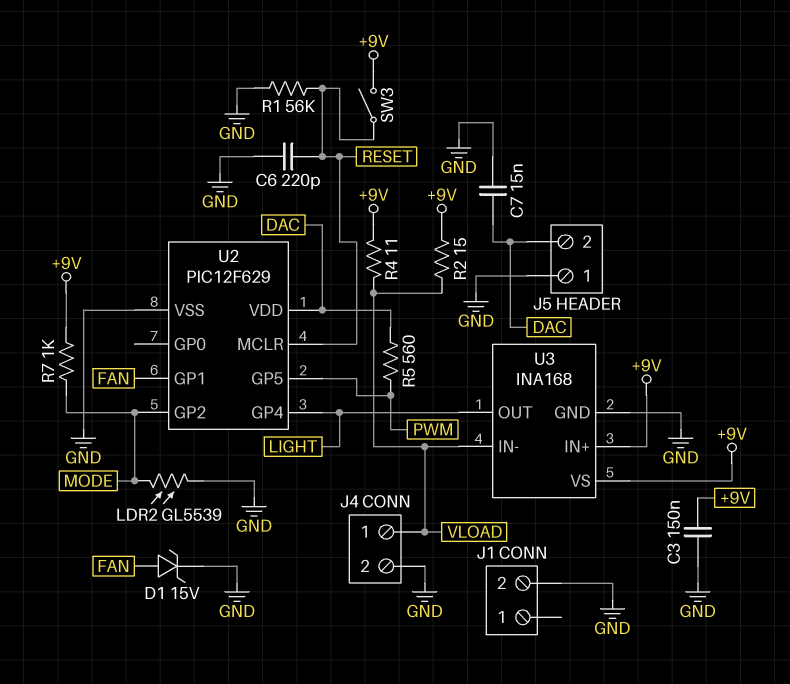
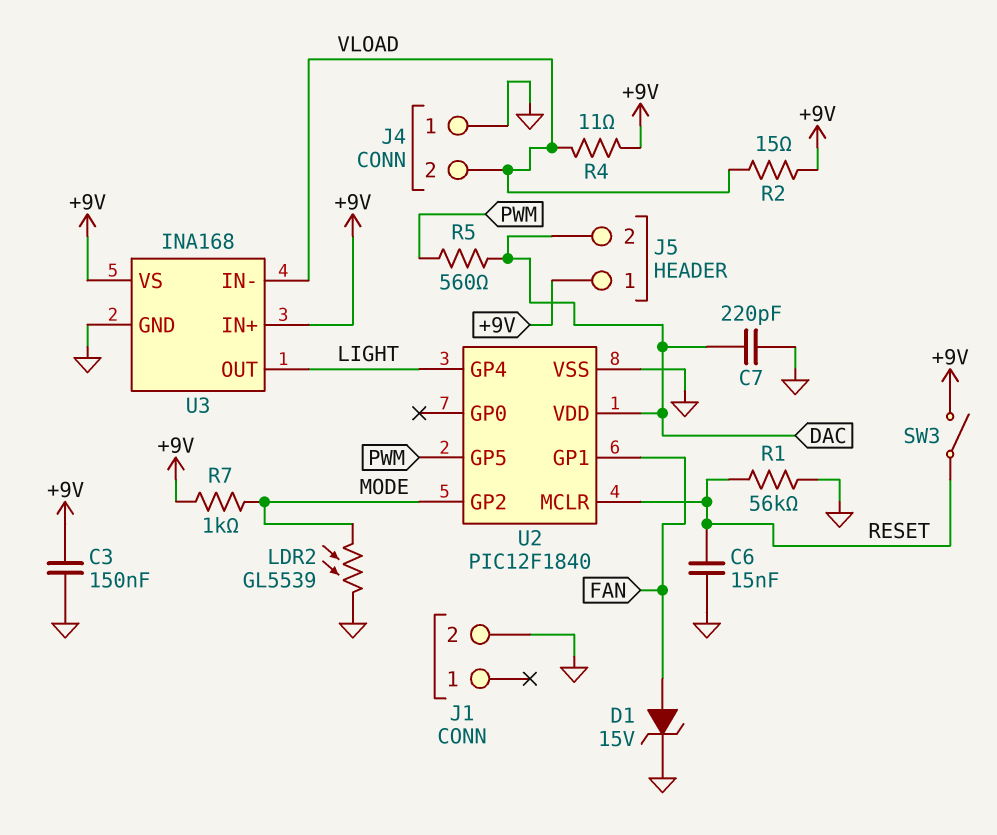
C6: 220pF (GND, RESET) -> 15nF (GND, RESET)
C7: 15nF (DAC, GND) -> 220pF (DAC, GND)
J4 pin 1: VLOAD -> GND
J4 pin 2: GND -> VLOAD
J5 pin 1: GND -> +9V
U2: PIC12F629 -> PIC12F1840

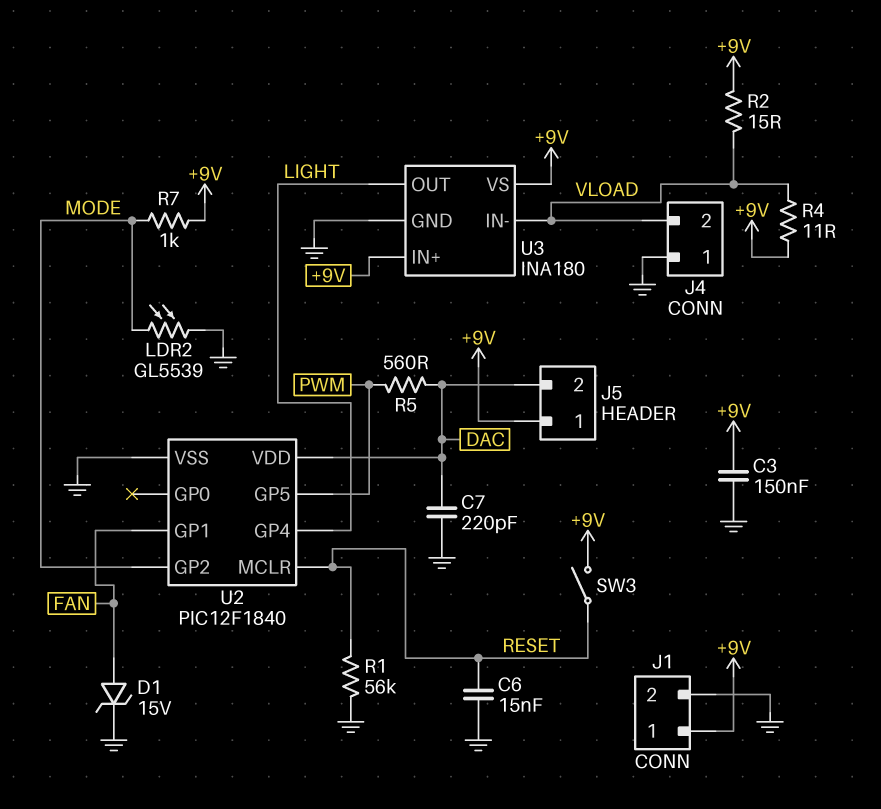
J1 pin 1: none -> +9V
U3: INA168 -> INA180

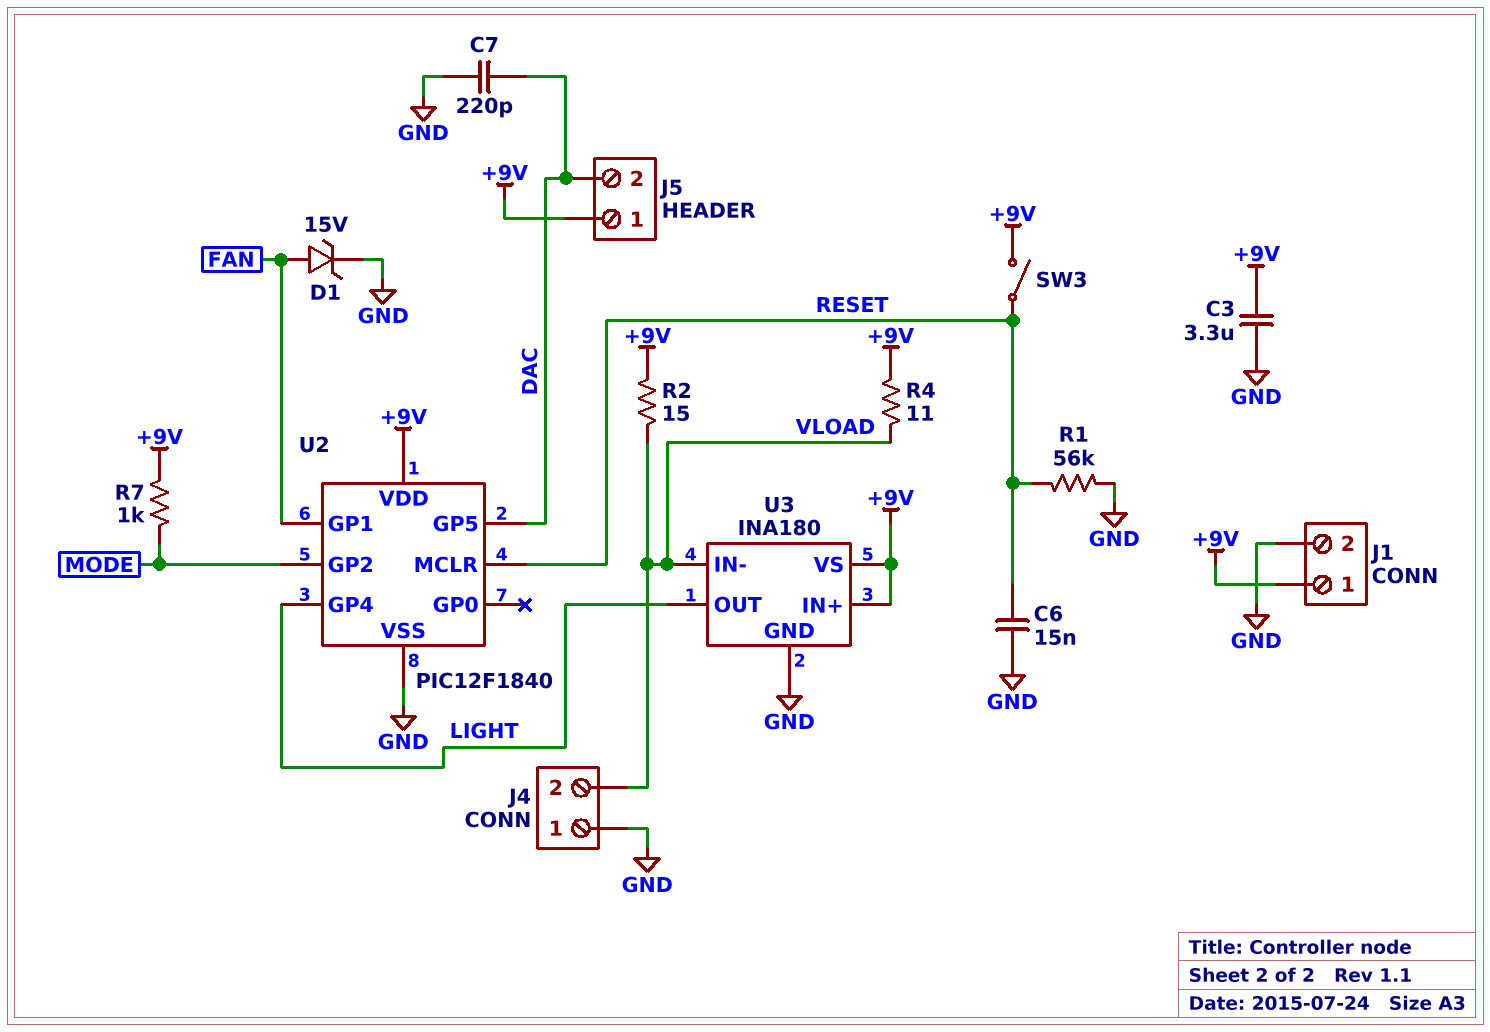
C3: 150nF (+9V, GND) -> 3.3uF (+9V, GND)
LDR2: GL5539 (GND, MODE) -> none
R5: 560 (DAC, PWM) -> none
U2 pin GP5: PWM -> DAC
U2 pin VDD: DAC -> +9V

